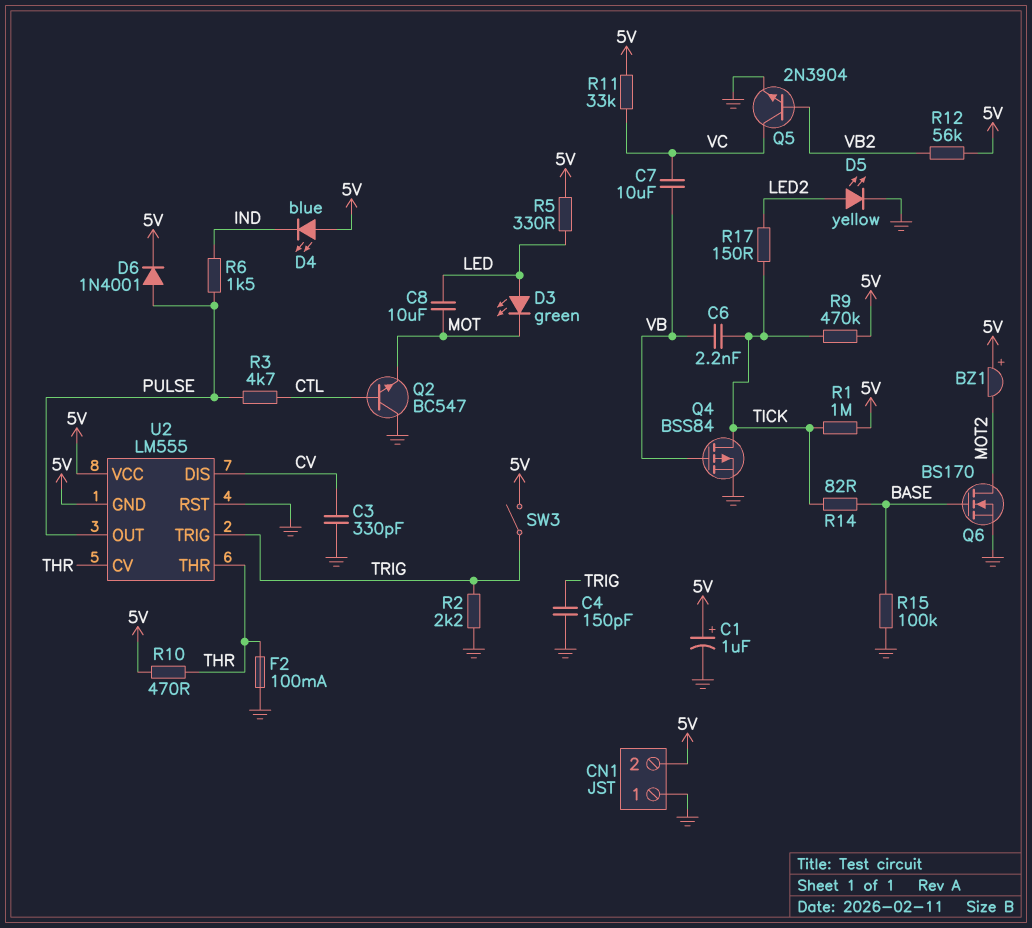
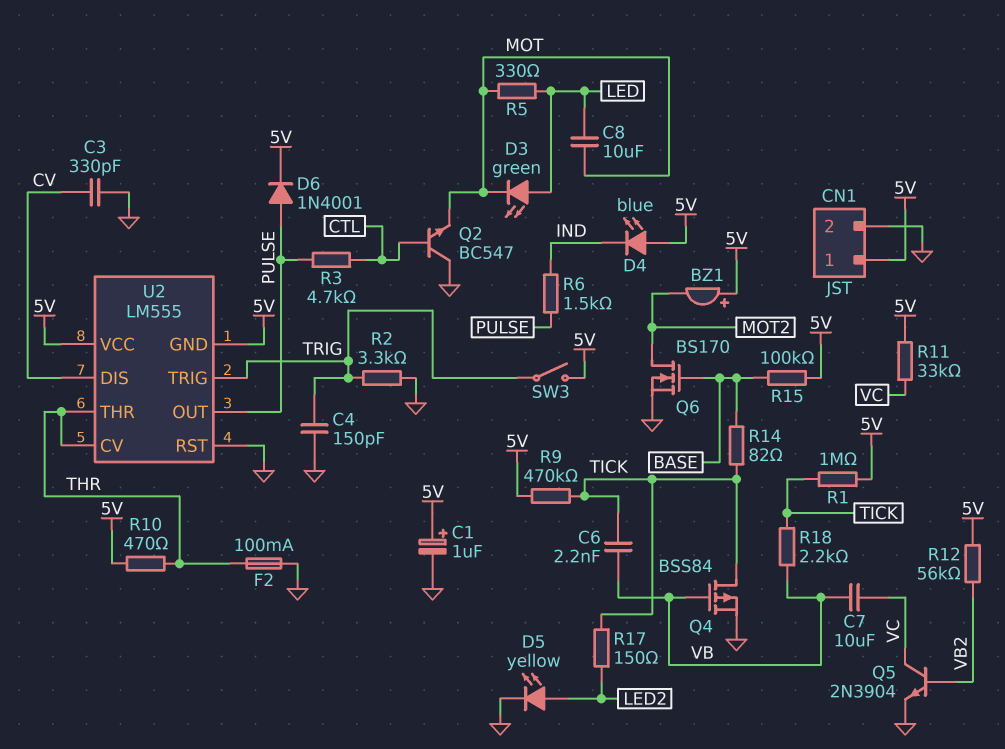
CN1 pin 1: GND -> 5V
CN1 pin 2: 5V -> GND
R2: 2.2k (GND, TRIG) -> 3.3k (GND, TRIG)
R5: 330 (5V, LED) -> 330 (LED, MOT)
R15: 100k (BASE, GND) -> 100k (5V, BASE)
R18: none -> 2.2k (TICK, VB)

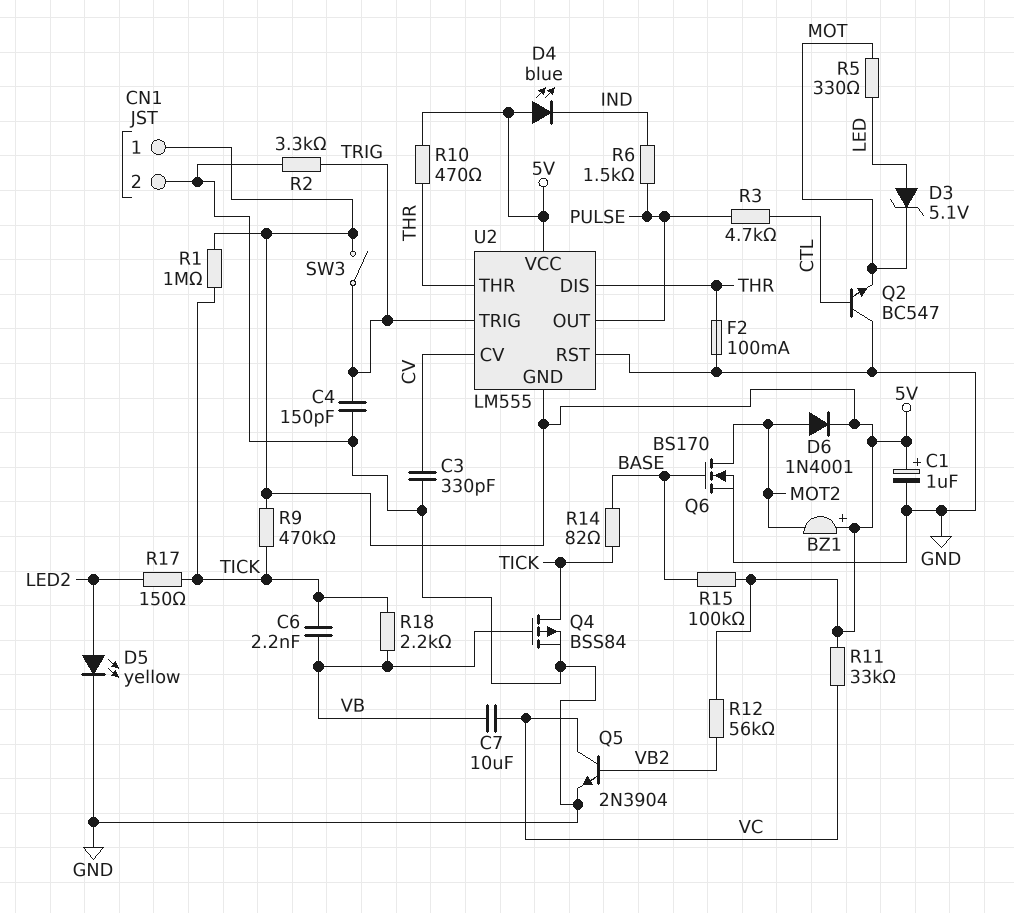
C8: 10uF (LED, MOT) -> none
D3: LED green (A LED, K MOT) -> zener 5.1V (A LED, K MOT)
D6: diode 1N4001 (A PULSE, K 5V) -> diode 1N4001 (A MOT2, K 5V)
U2 pin CV: THR -> CV
U2 pin DIS: CV -> THR

